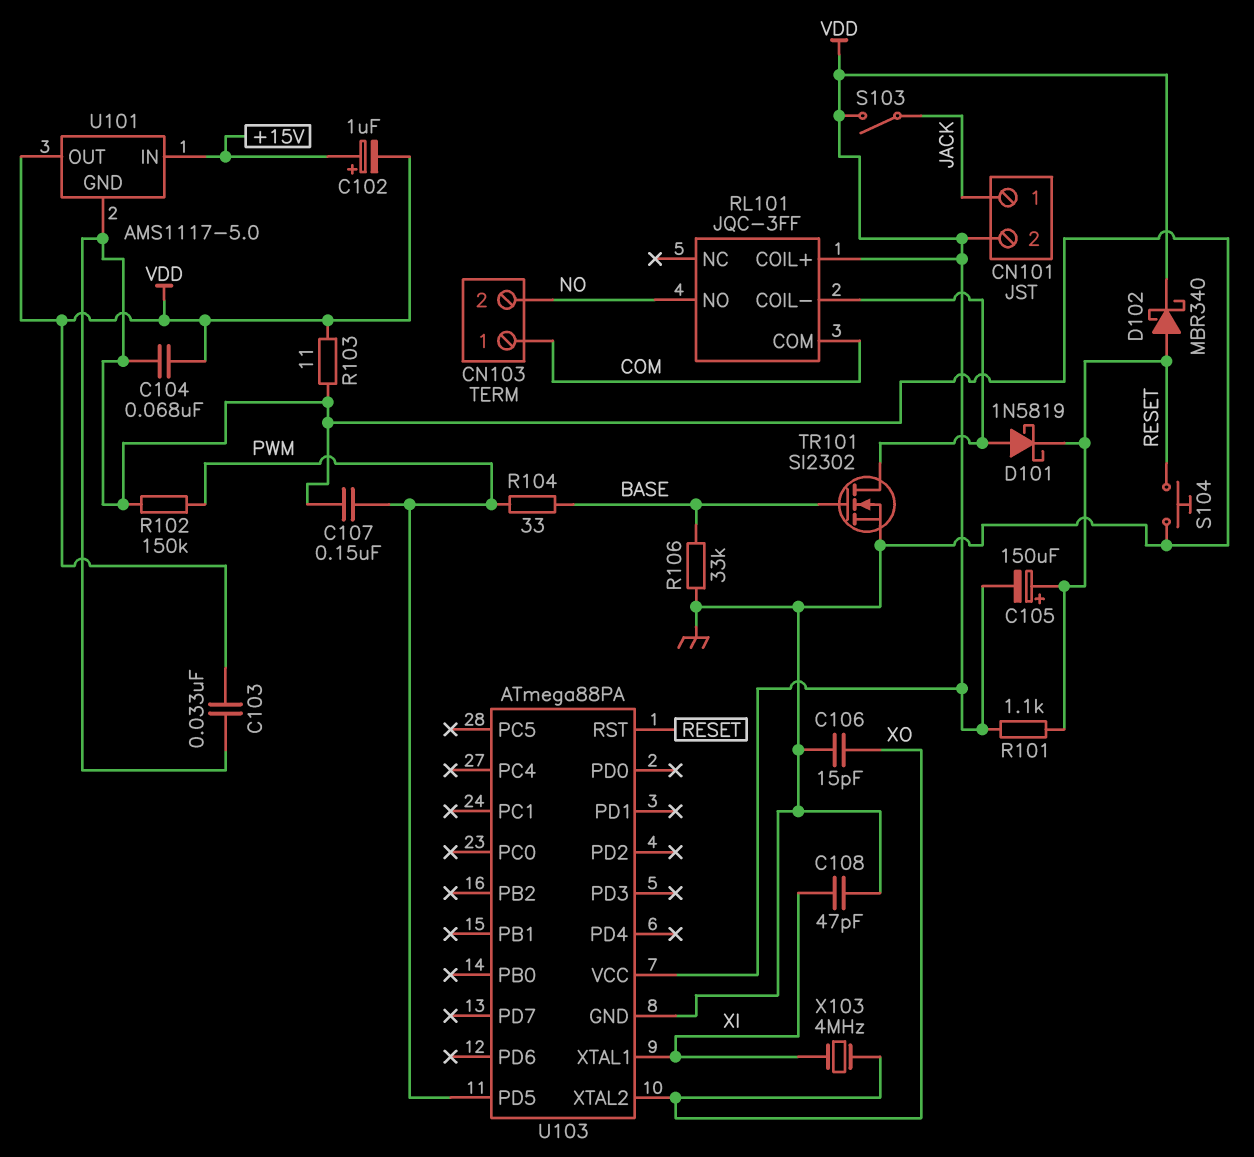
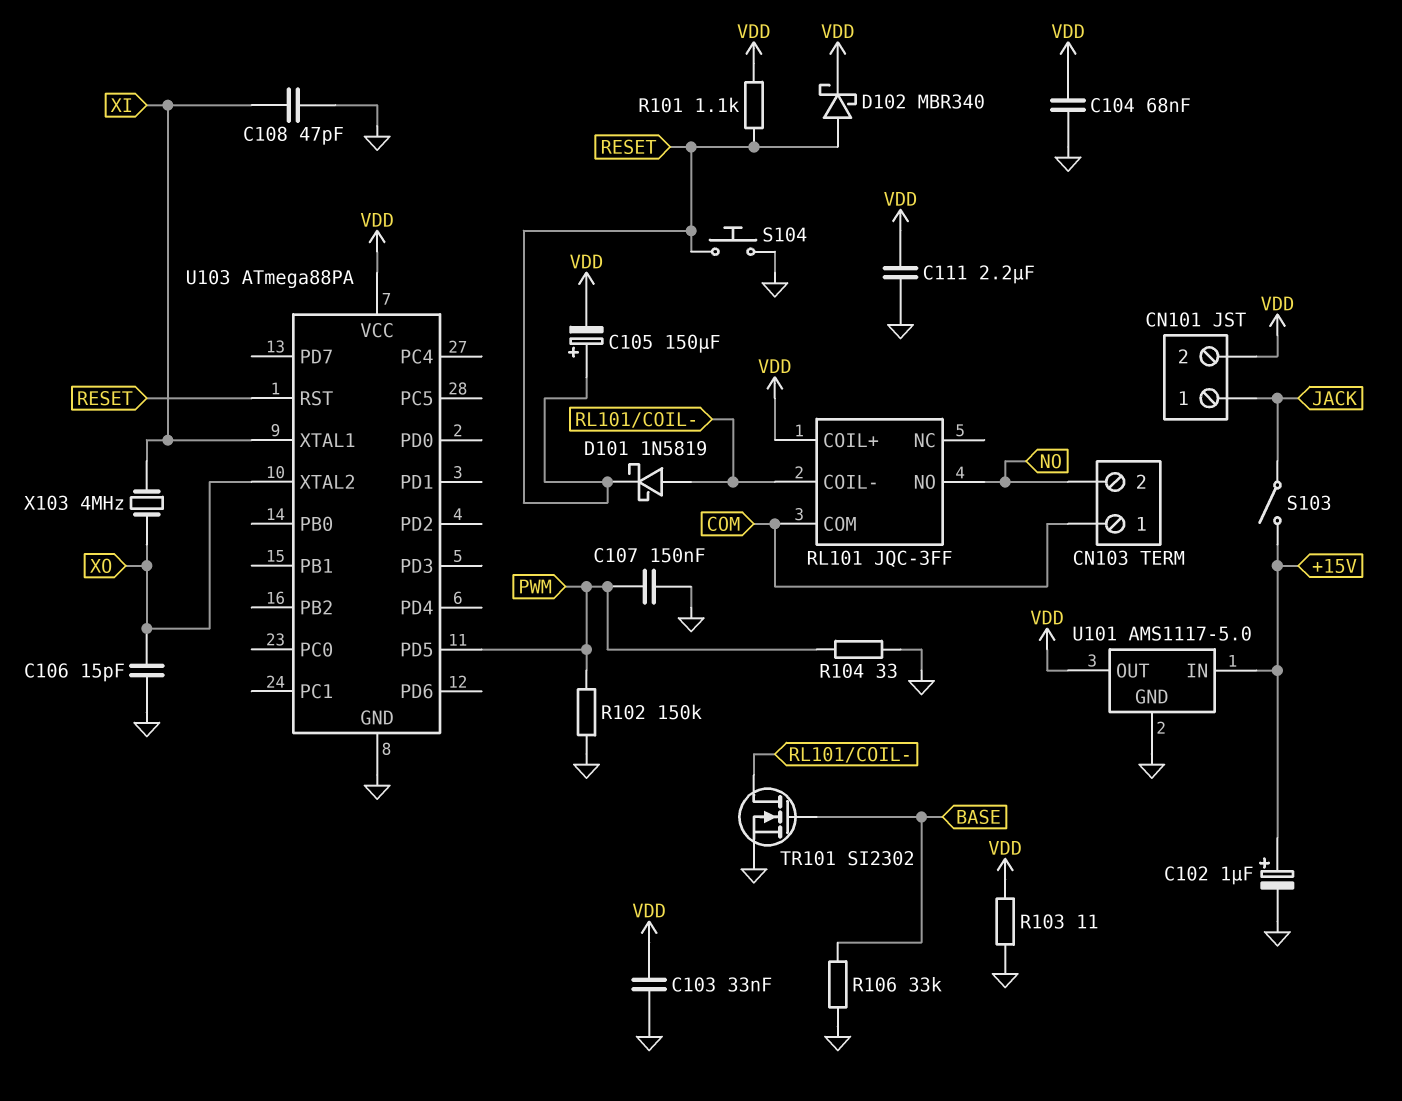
C102: 1uF (plus +15V, minus VDD) -> 1uF (plus +15V, minus GND)
C111: none -> 2.2uF (GND, VDD)
R104: 33 (BASE, PWM) -> 33 (GND, PWM)
S103: switch (JACK, VDD) -> switch (+15V, JACK)

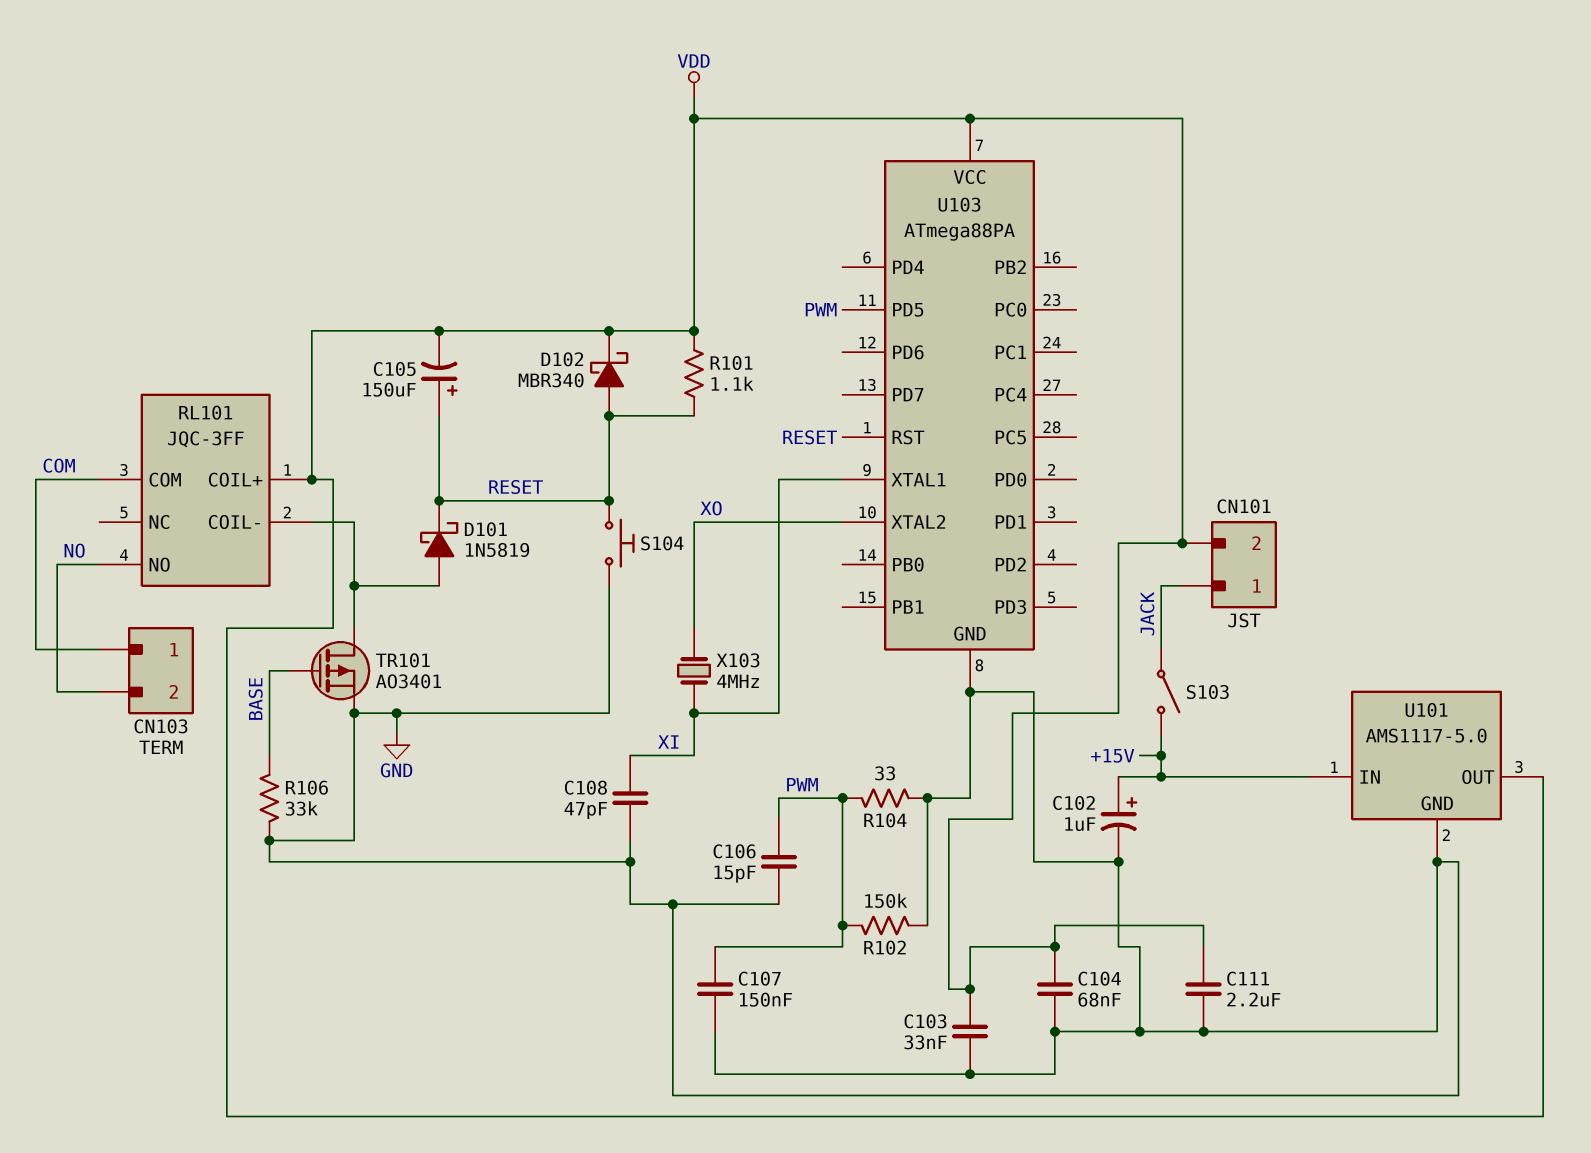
C106: 15pF (GND, XO) -> 15pF (GND, PWM)
R103: 11 (GND, VDD) -> none
TR101: NMOS SI2302 (G BASE, D RL101/COIL-, S GND) -> PMOS AO3401 (G BASE, D RL101/COIL-, S GND)

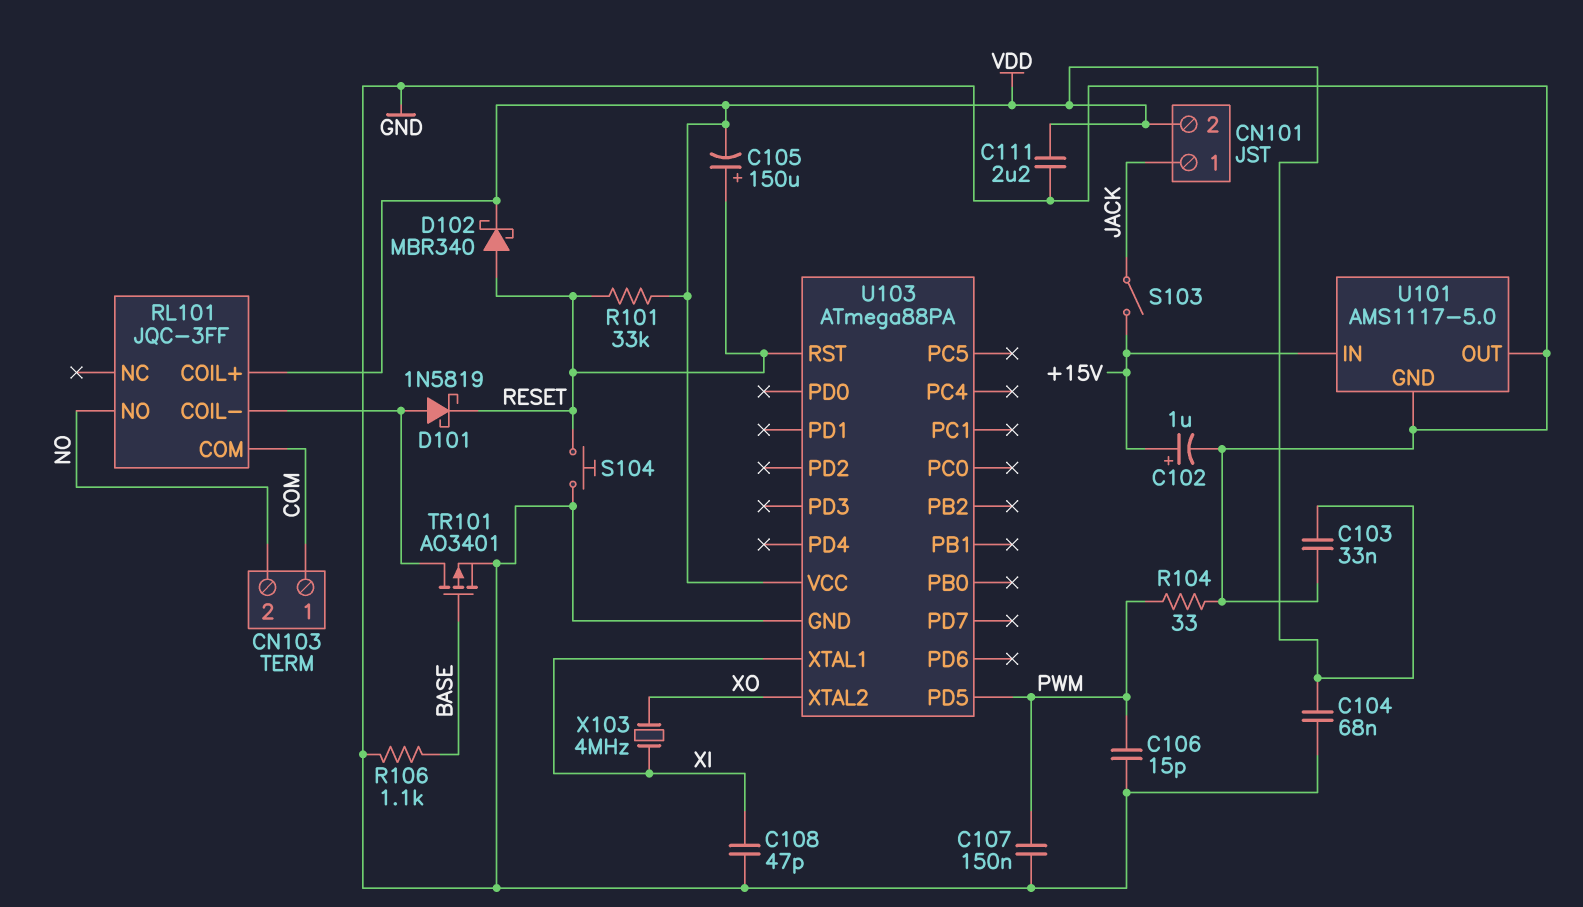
R101: 1.1k (RESET, VDD) -> 33k (RESET, VDD)
R102: 150k (GND, PWM) -> none
R106: 33k (BASE, GND) -> 1.1k (BASE, GND)
U101 pin OUT: VDD -> GND

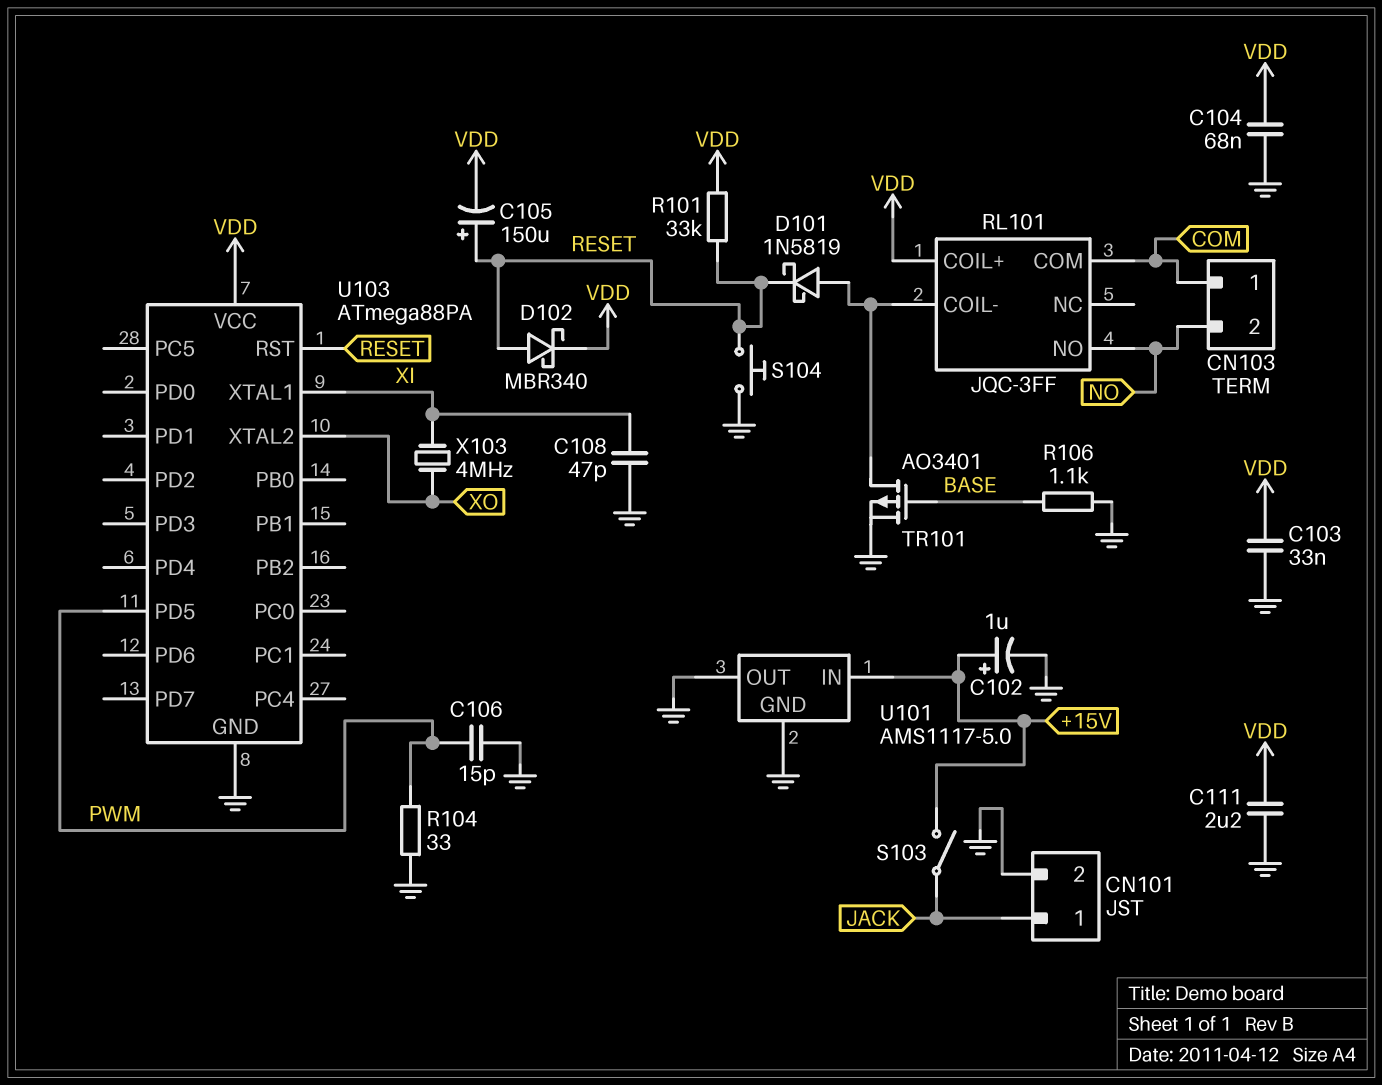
C107: 150nF (GND, PWM) -> none
CN101 pin 2: VDD -> GND

